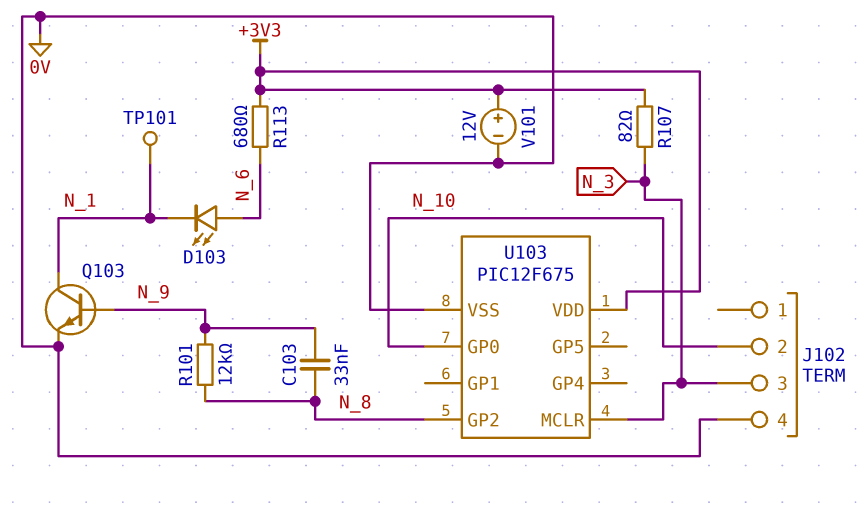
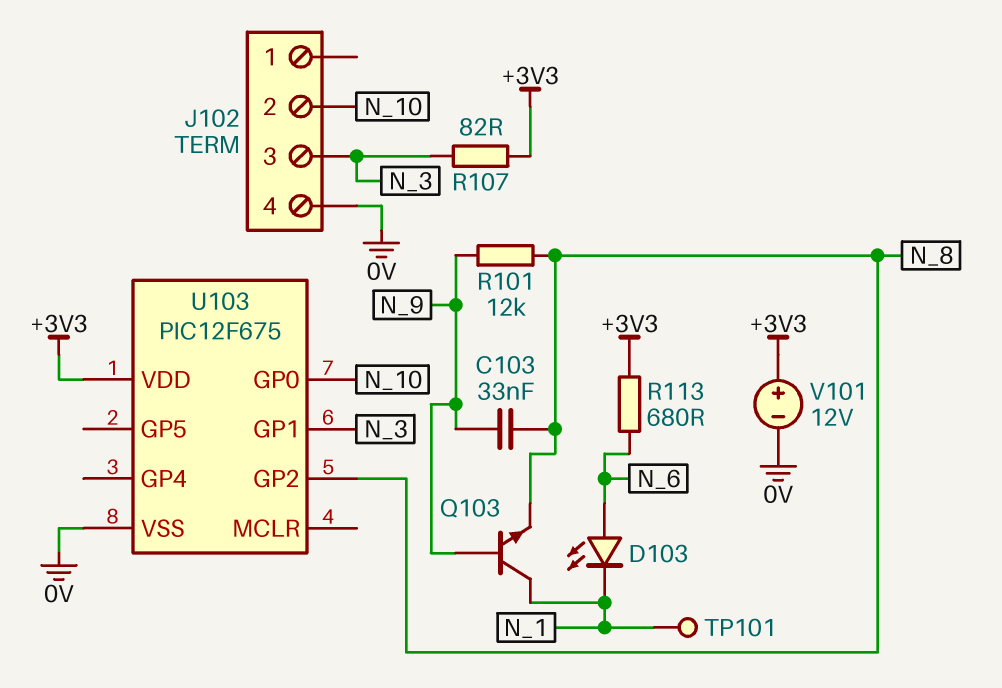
Q103: NPN (B N_9, C N_1, E 0V) -> NPN (B N_9, C N_1, E N_8)
U103 pin GP1: none -> N_3
U103 pin MCLR: N_3 -> none

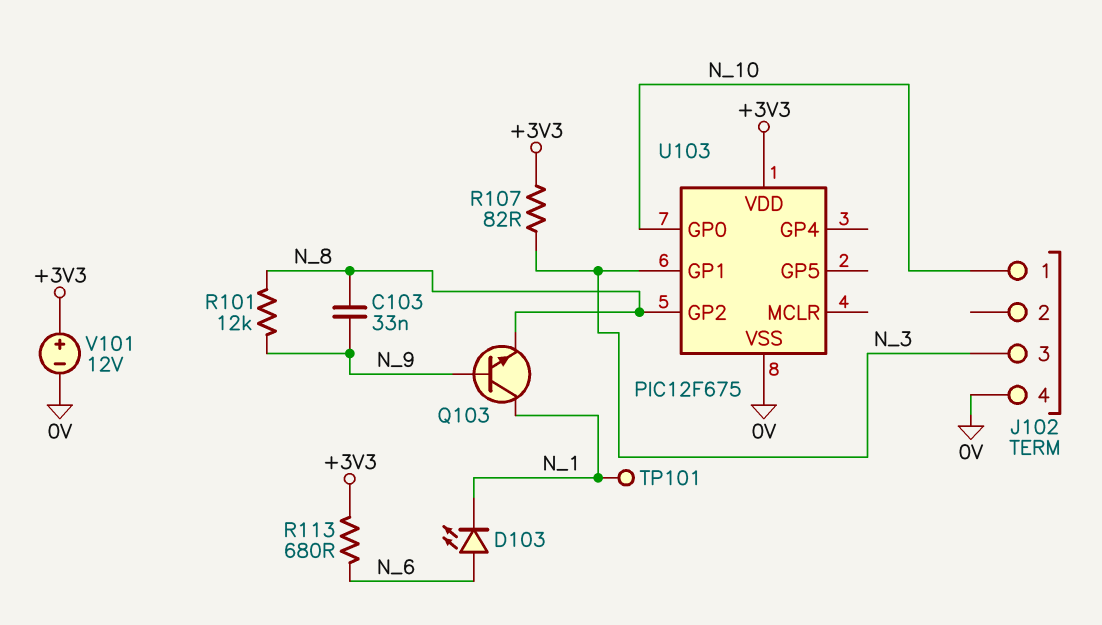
J102 pin 1: none -> N_10
J102 pin 2: N_10 -> none

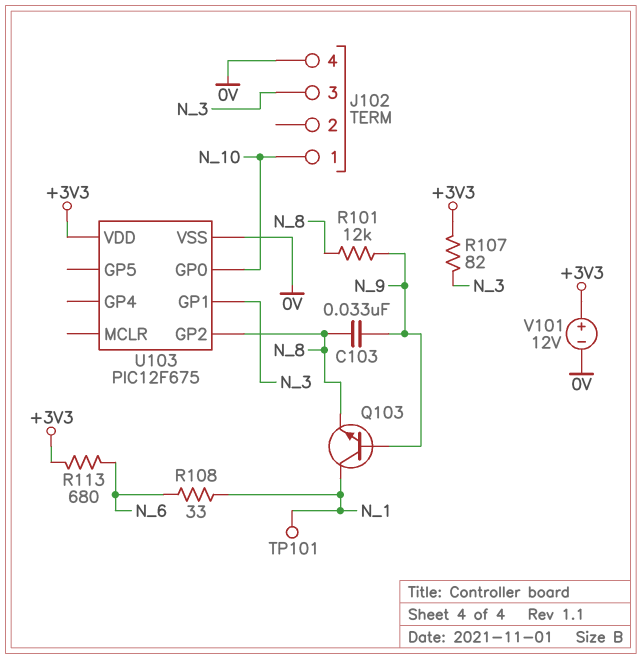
D103: LED (A N_6, K N_1) -> none
R108: none -> 33 (N_1, N_6)

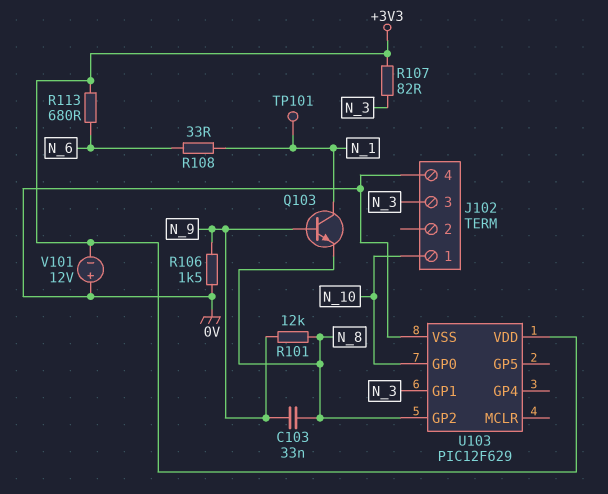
R106: none -> 1.5k (0V, N_9)
U103: PIC12F675 -> PIC12F629
V101: 12V (plus +3V3, minus 0V) -> 12V (plus 0V, minus +3V3)

